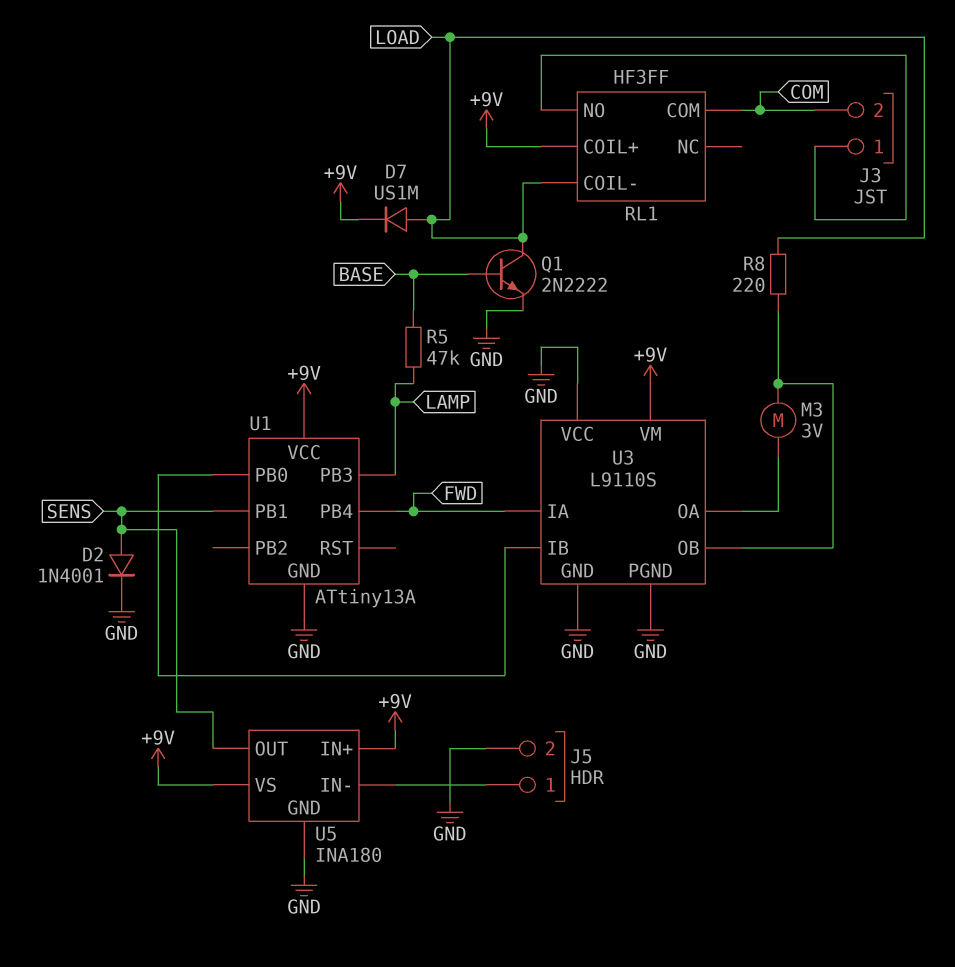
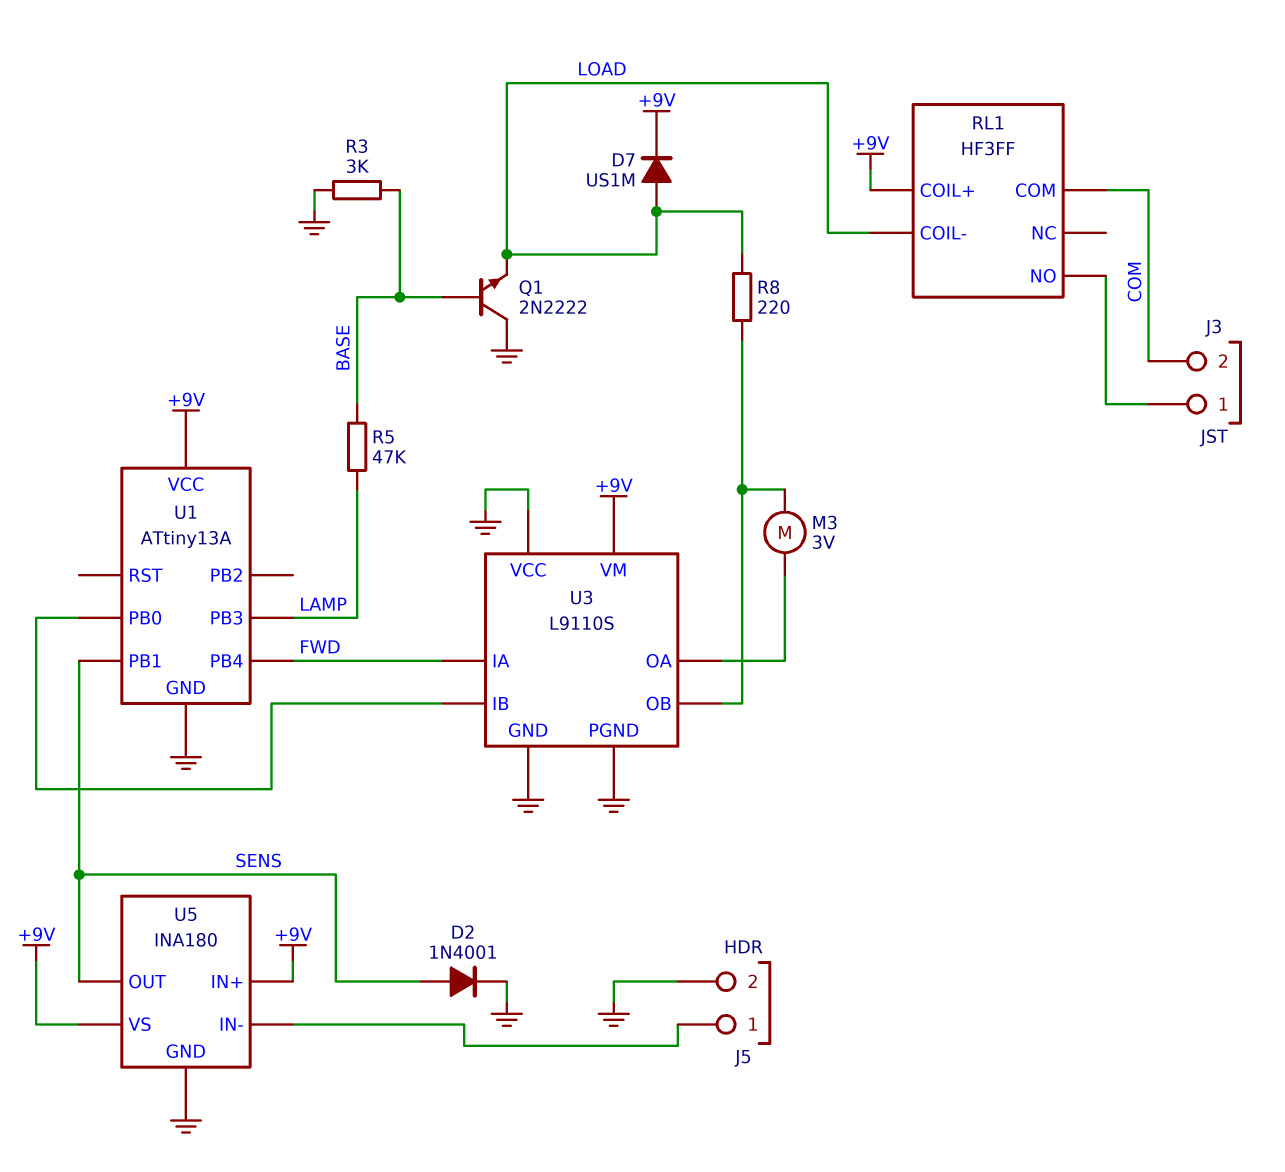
Q1: NPN 2N2222 (B BASE, C LOAD, E GND) -> NPN 2N2222 (B BASE, C GND, E LOAD)
R3: none -> 3k (BASE, GND)

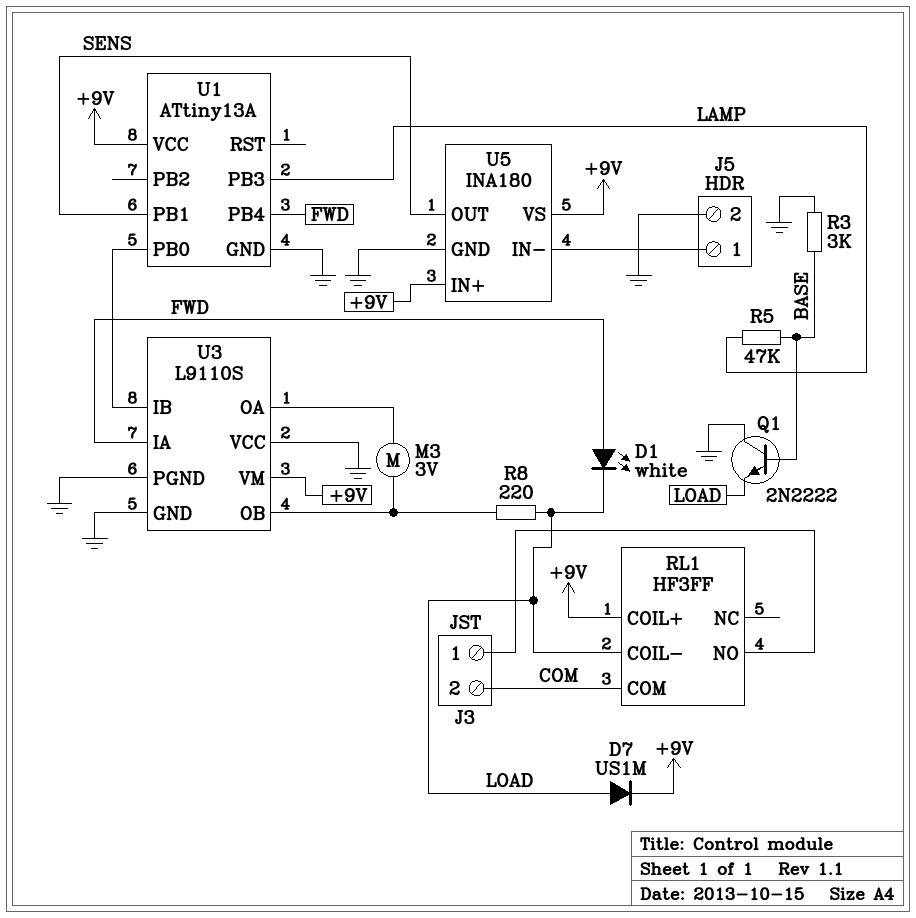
D1: none -> LED white (A FWD, K LOAD)
D2: diode 1N4001 (A SENS, K GND) -> none

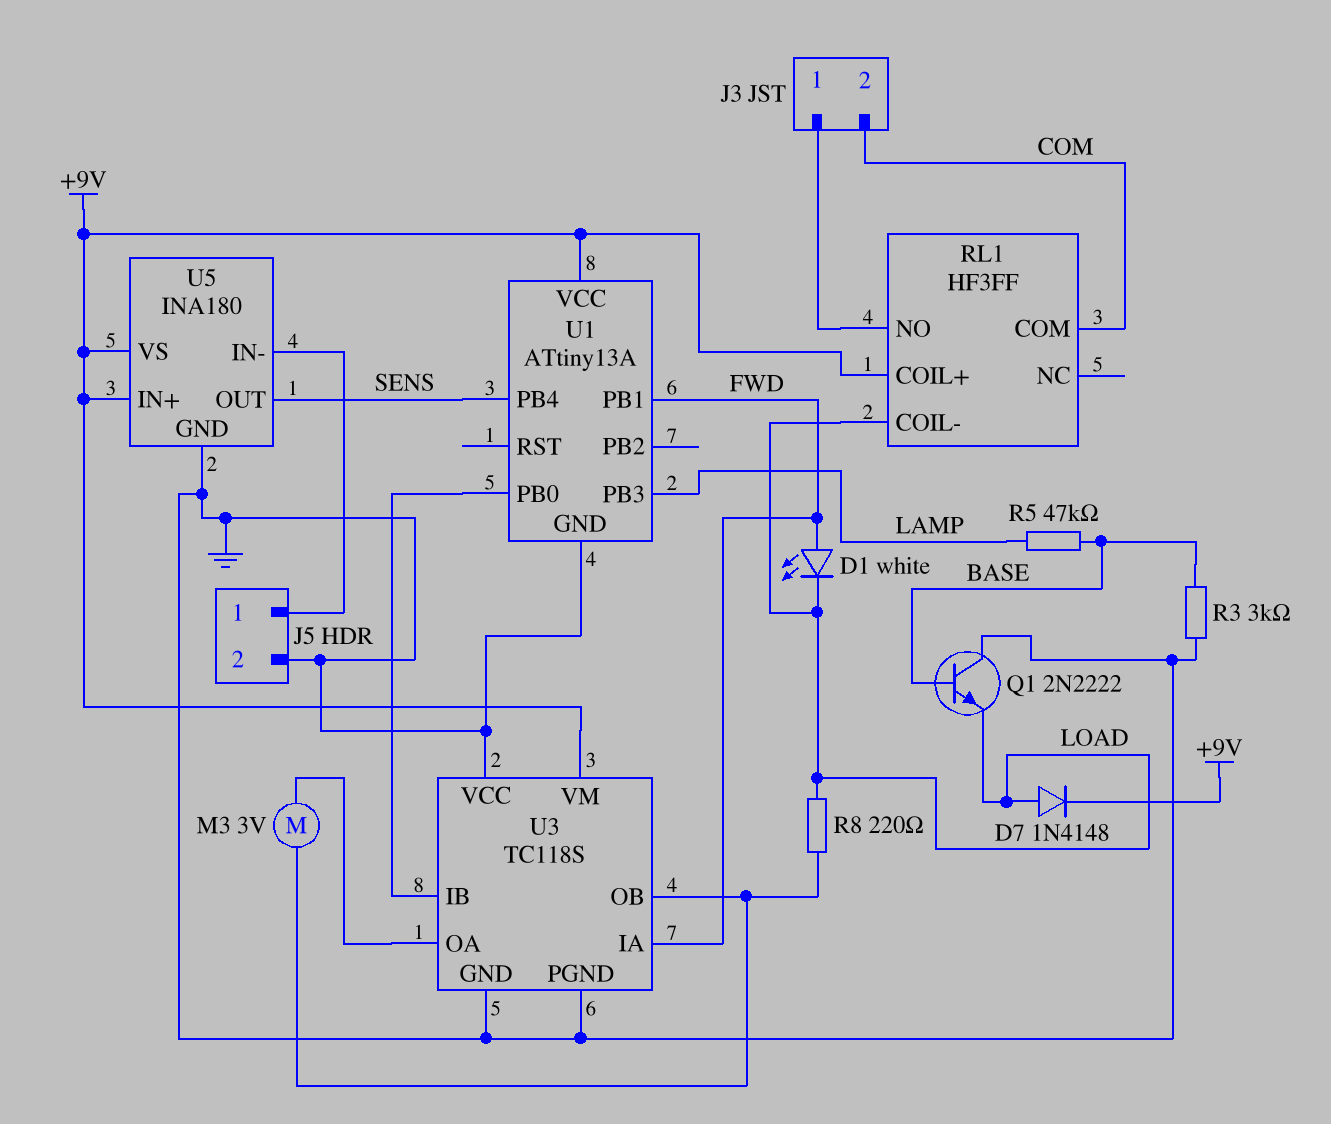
D7: diode US1M (A LOAD, K +9V) -> diode 1N4148 (A LOAD, K +9V)
U1 pin PB1: SENS -> FWD
U1 pin PB4: FWD -> SENS
U3: L9110S -> TC118S

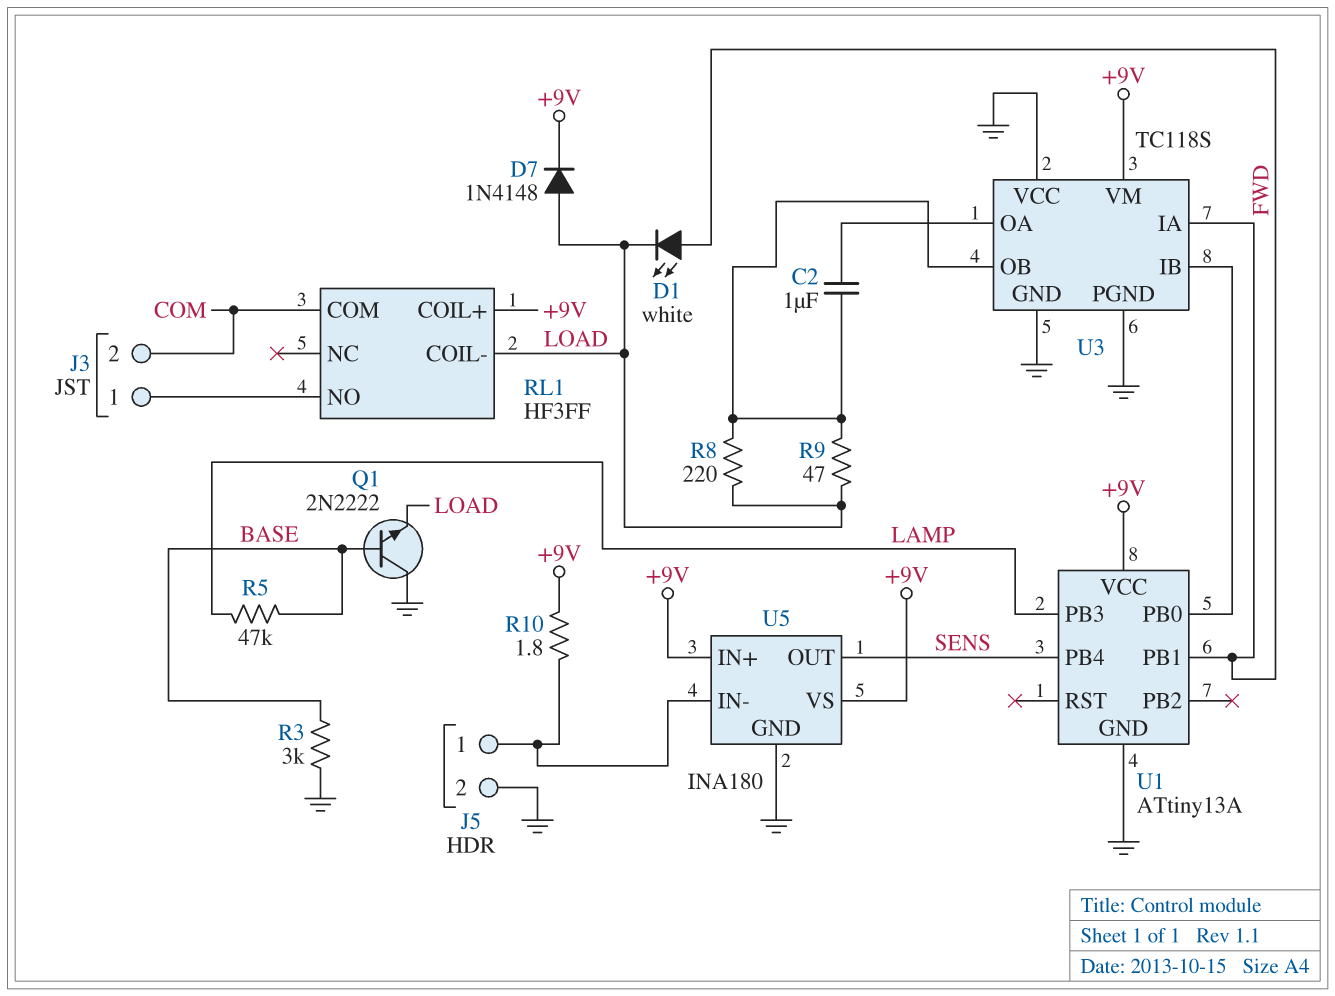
C2: none -> 1uF (U3/OA, U3/OB)
M3: motor 3V (U3/OA, U3/OB) -> none
R9: none -> 47 (LOAD, U3/OB)
R10: none -> 1.8 (+9V, J5/1)

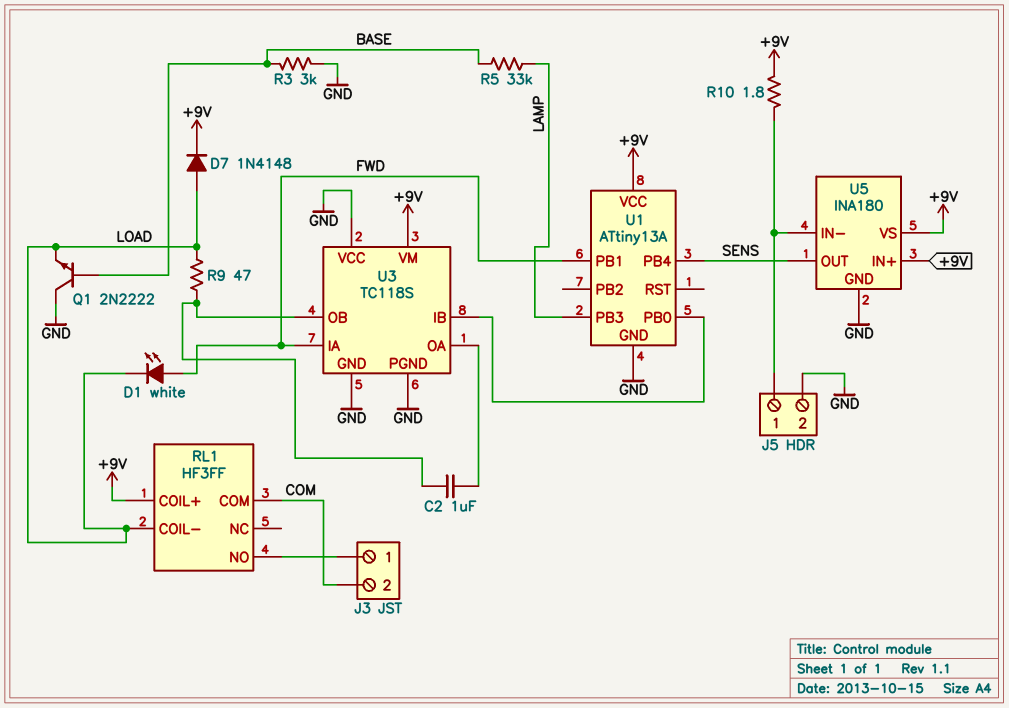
R5: 47k (BASE, LAMP) -> 33k (BASE, LAMP)
R8: 220 (LOAD, U3/OB) -> none

